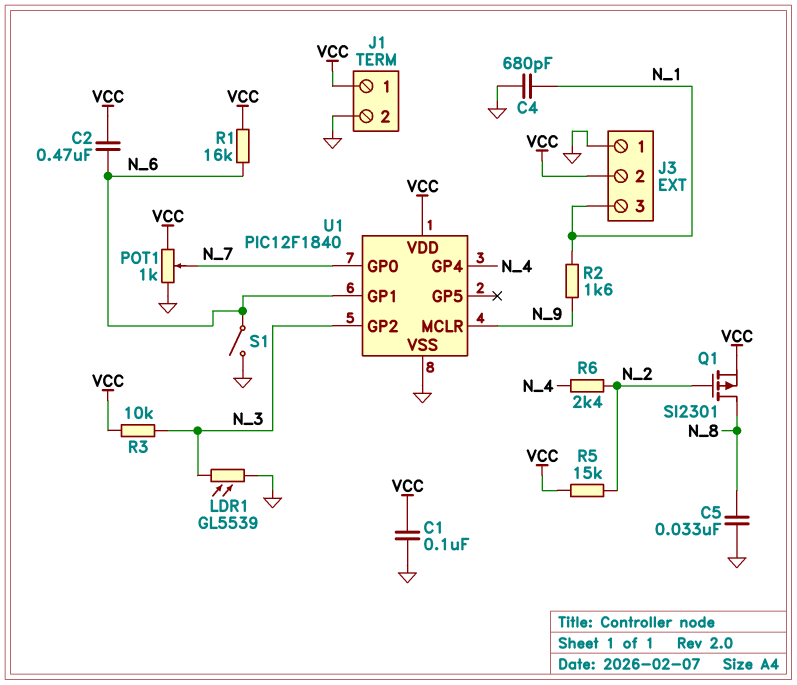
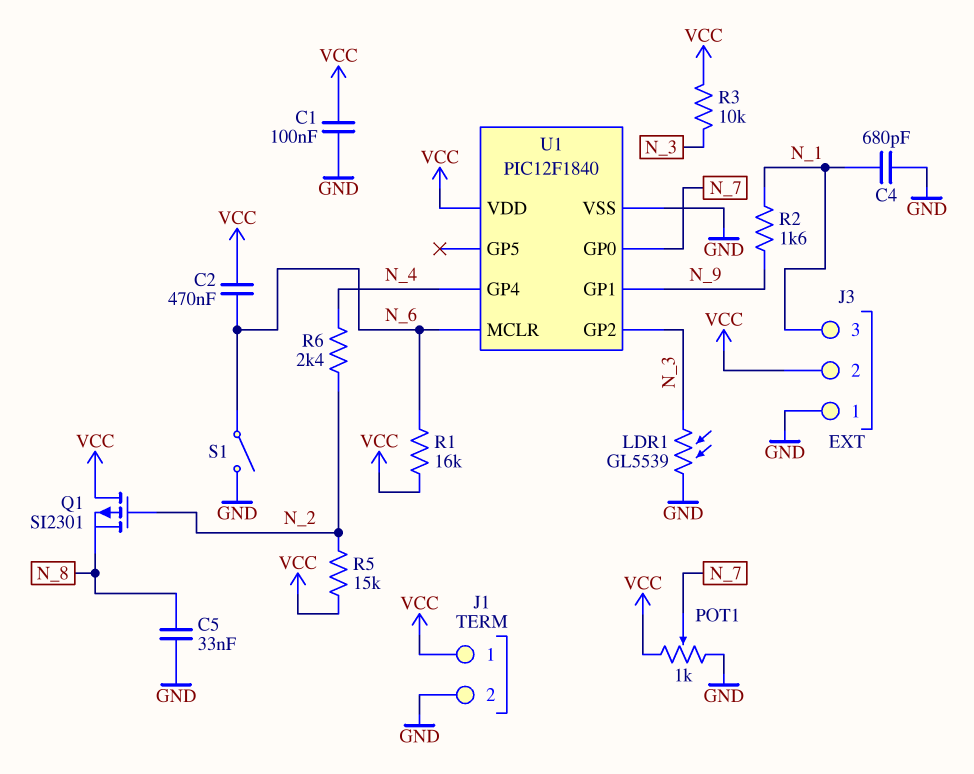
Q1: PMOS SI2301 (G N_2, D N_8, S VCC) -> PMOS SI2301 (G N_2, D VCC, S N_8)
U1 pin GP1: N_6 -> N_9
U1 pin MCLR: N_9 -> N_6

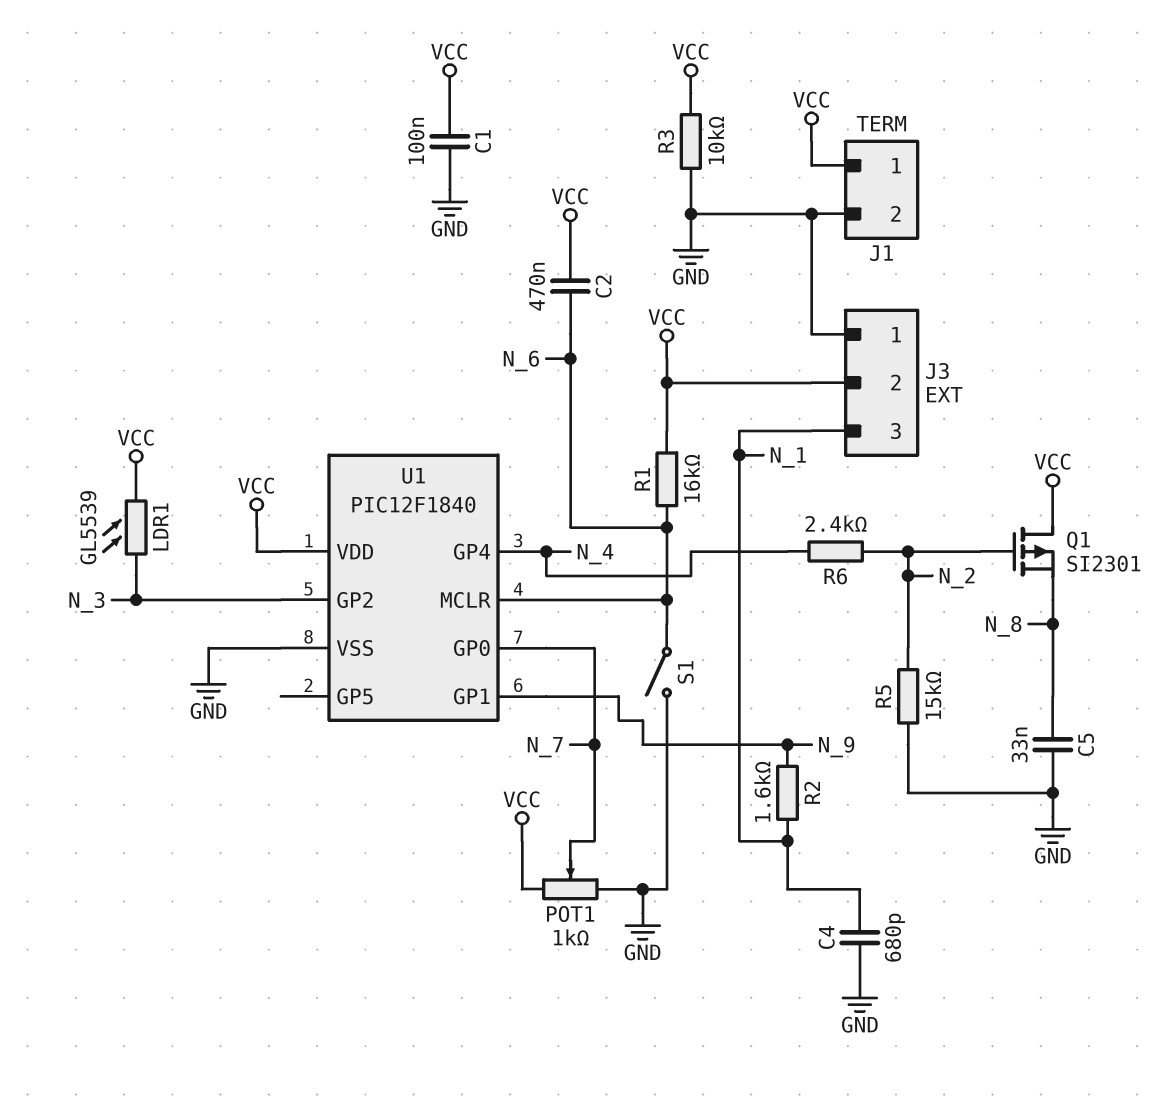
LDR1: GL5539 (GND, N_3) -> GL5539 (N_3, VCC)
R3: 10k (N_3, VCC) -> 10k (GND, VCC)
R5: 15k (N_2, VCC) -> 15k (GND, N_2)

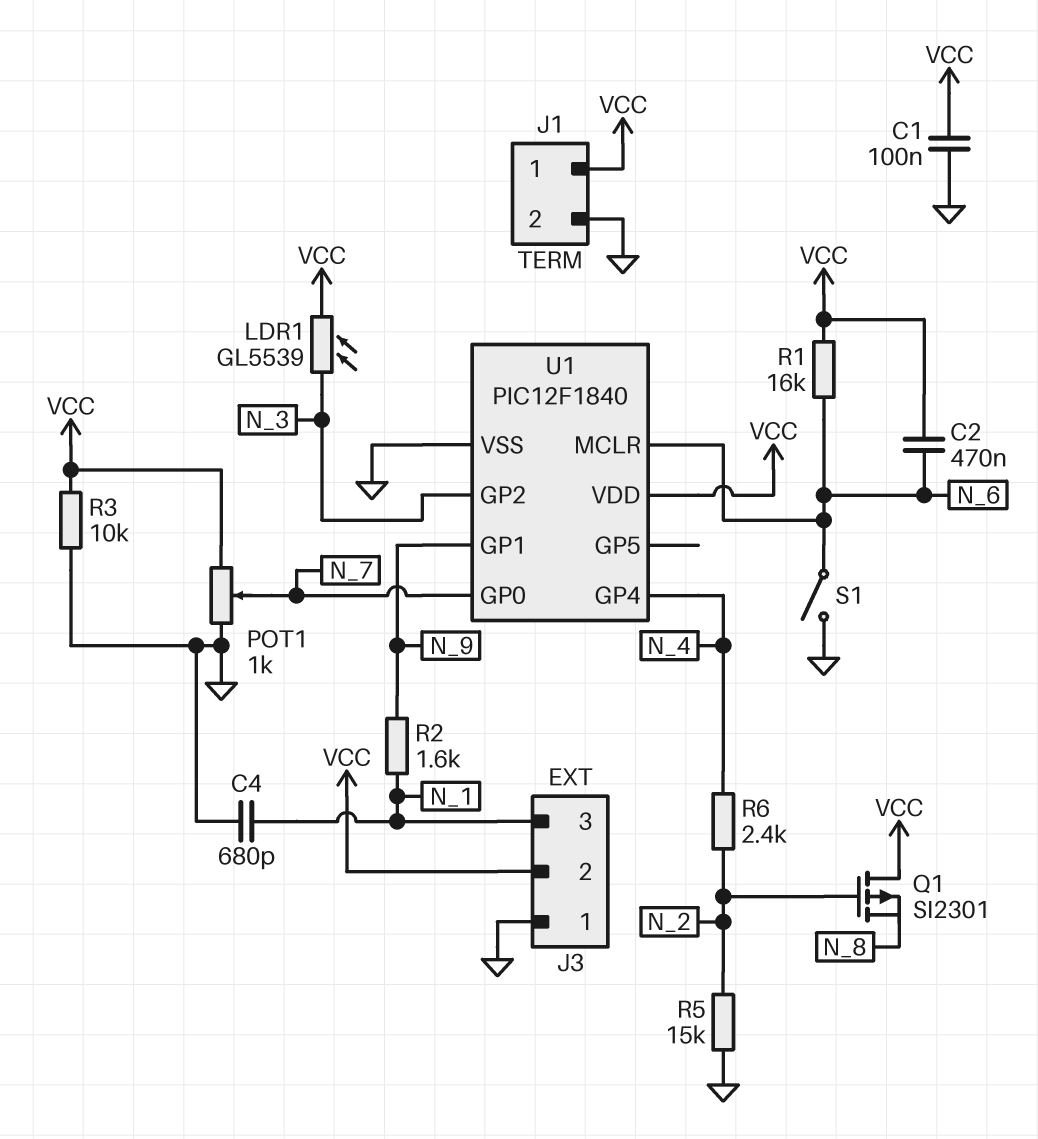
C5: 33nF (GND, N_8) -> none

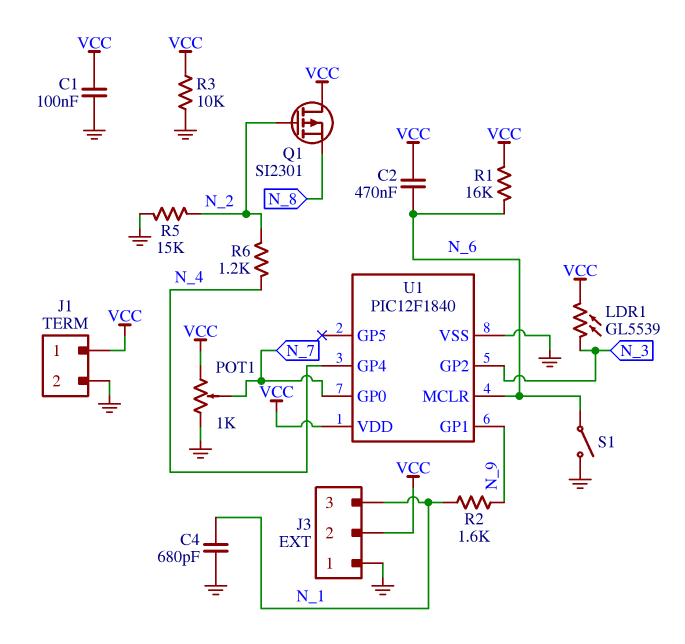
R6: 2.4k (N_2, N_4) -> 1.2k (N_2, N_4)

